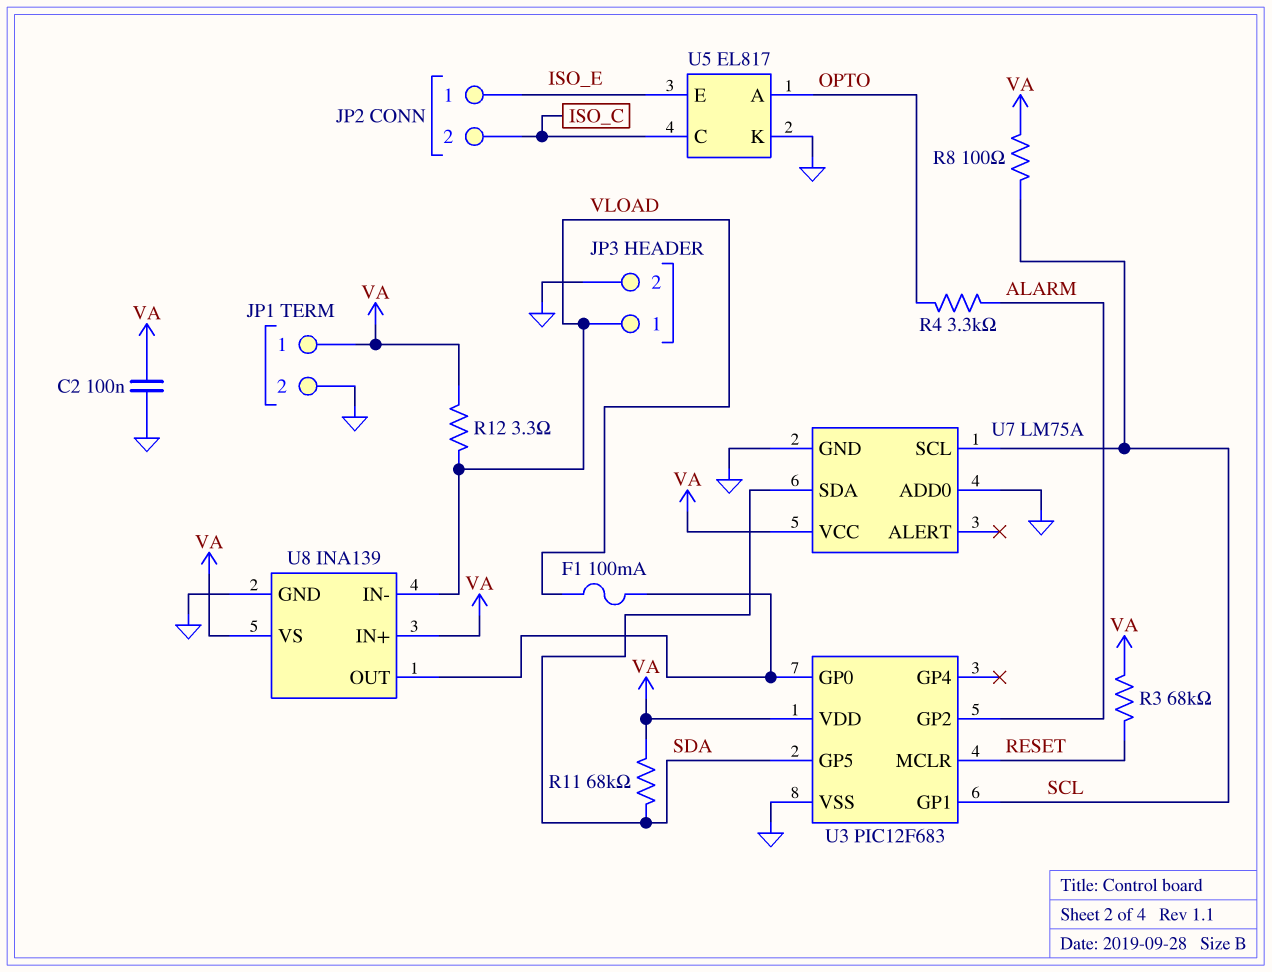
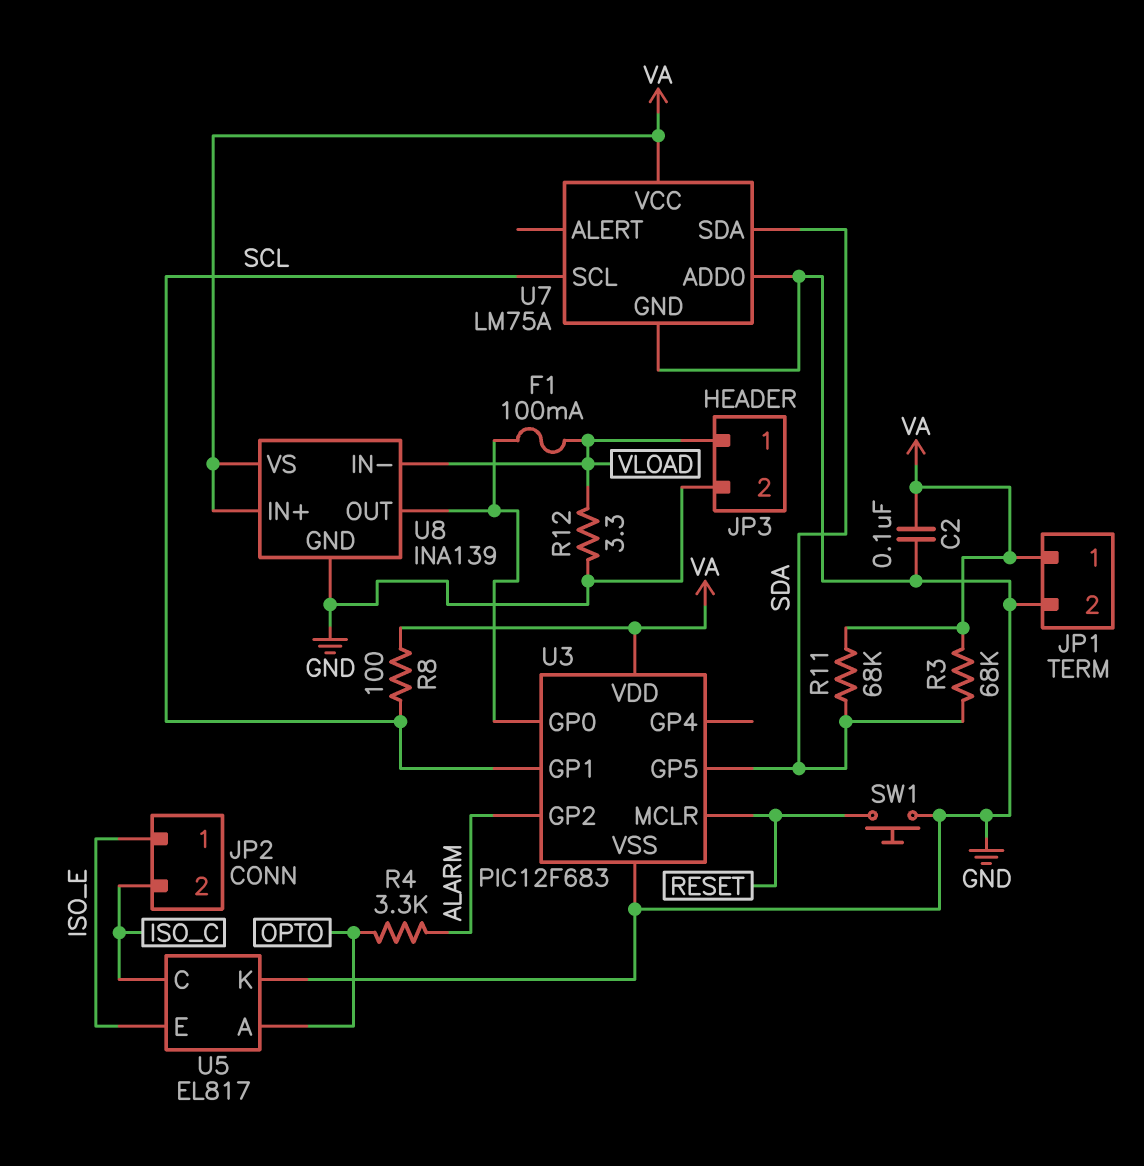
R3: 68k (RESET, VA) -> 68k (SDA, VA)
R12: 3.3 (VA, VLOAD) -> 3.3 (GND, VLOAD)
SW1: none -> button (GND, RESET)

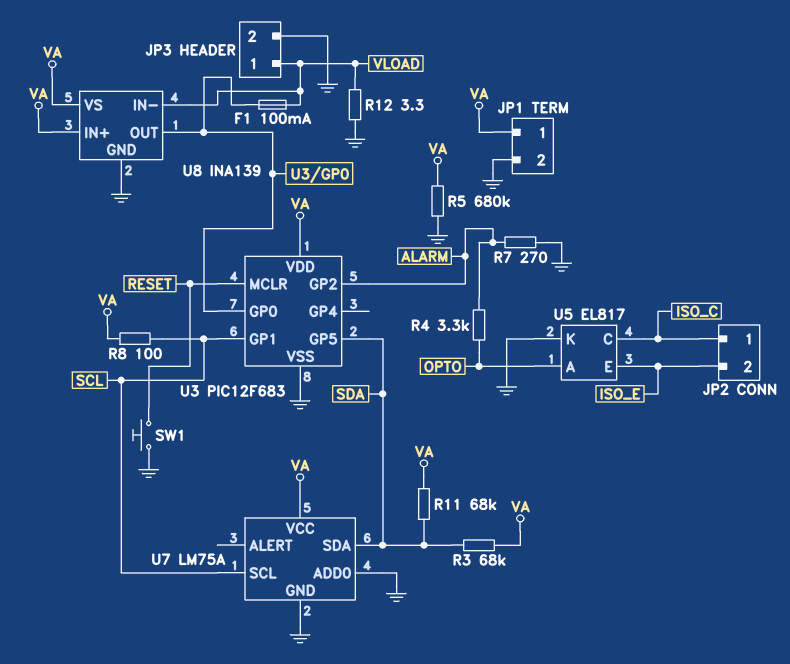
C2: 100nF (GND, VA) -> none
JP2 pin 1: ISO_E -> ISO_C
JP2 pin 2: ISO_C -> ISO_E
R5: none -> 680k (GND, VA)
R7: none -> 270 (ALARM, GND)

